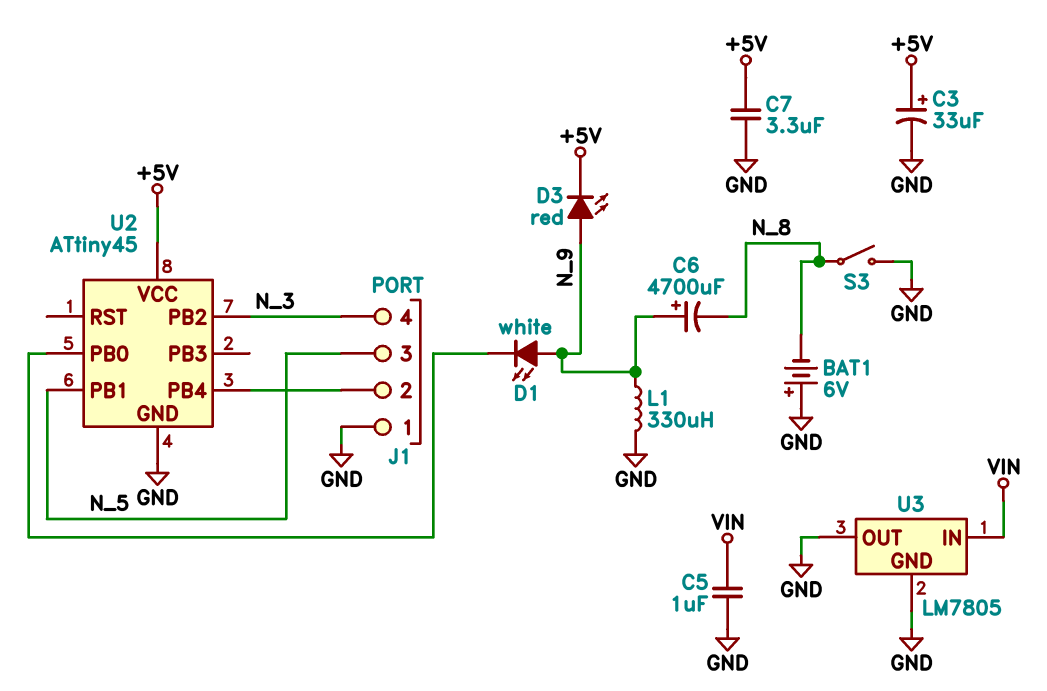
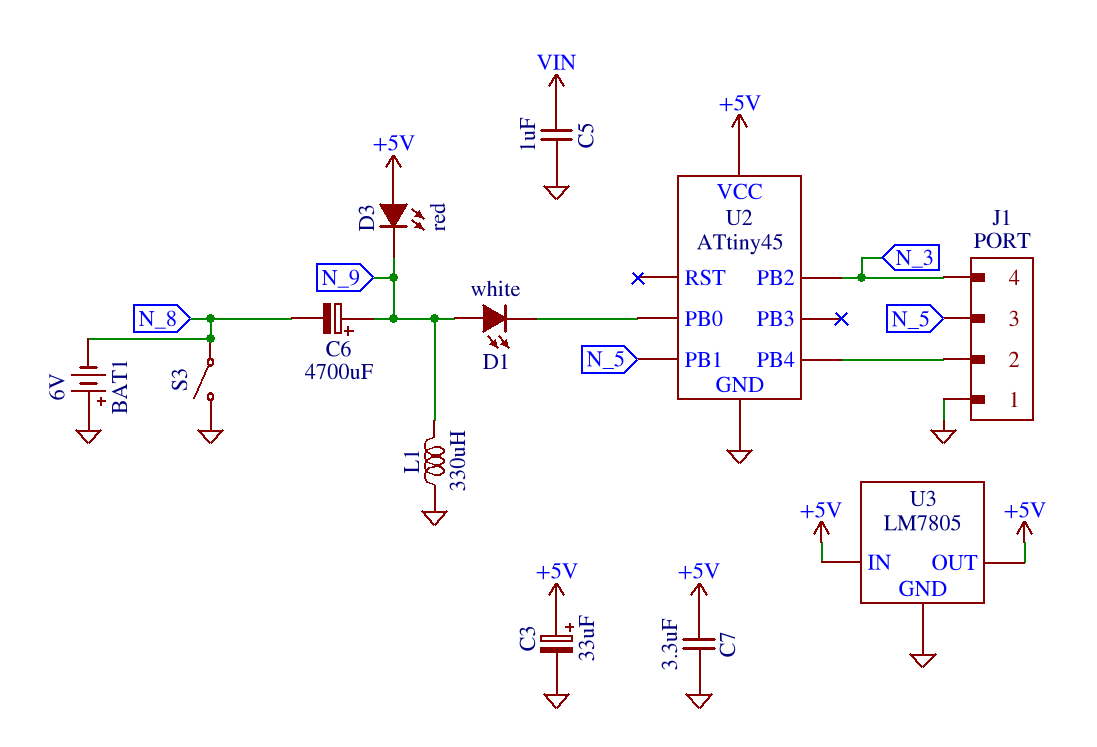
D3: LED red (A N_9, K +5V) -> LED red (A +5V, K N_9)
U3 pin IN: VIN -> +5V
U3 pin OUT: GND -> +5V

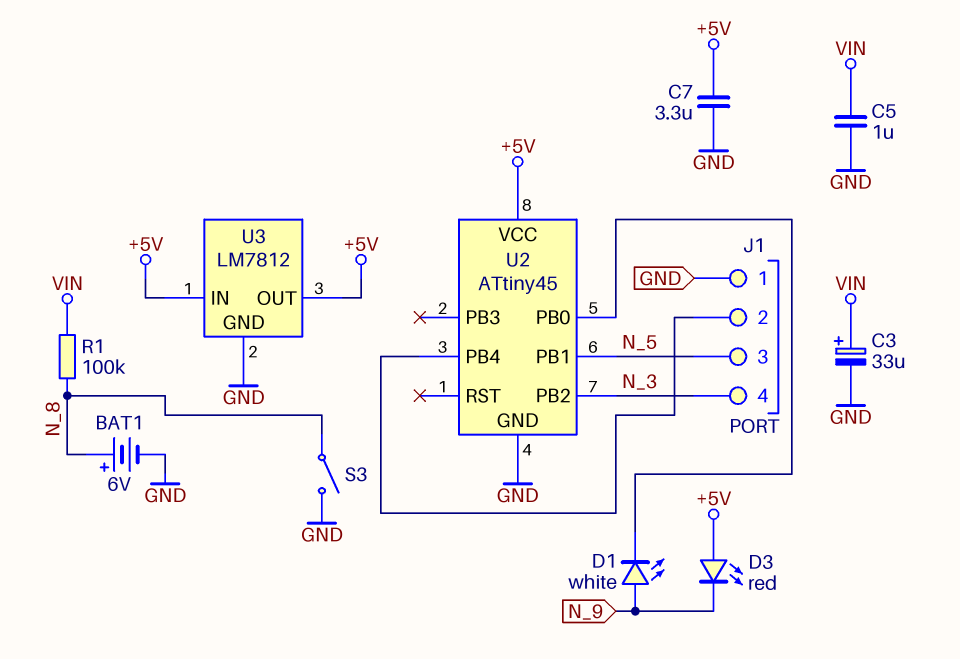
BAT1: 6V (plus GND, minus N_8) -> 6V (plus N_8, minus GND)
C3: 33uF (plus +5V, minus GND) -> 33uF (plus VIN, minus GND)
C6: 4700uF (plus N_9, minus N_8) -> none
L1: 330uH (GND, N_9) -> none
R1: none -> 100k (N_8, VIN)
U3: LM7805 -> LM7812

